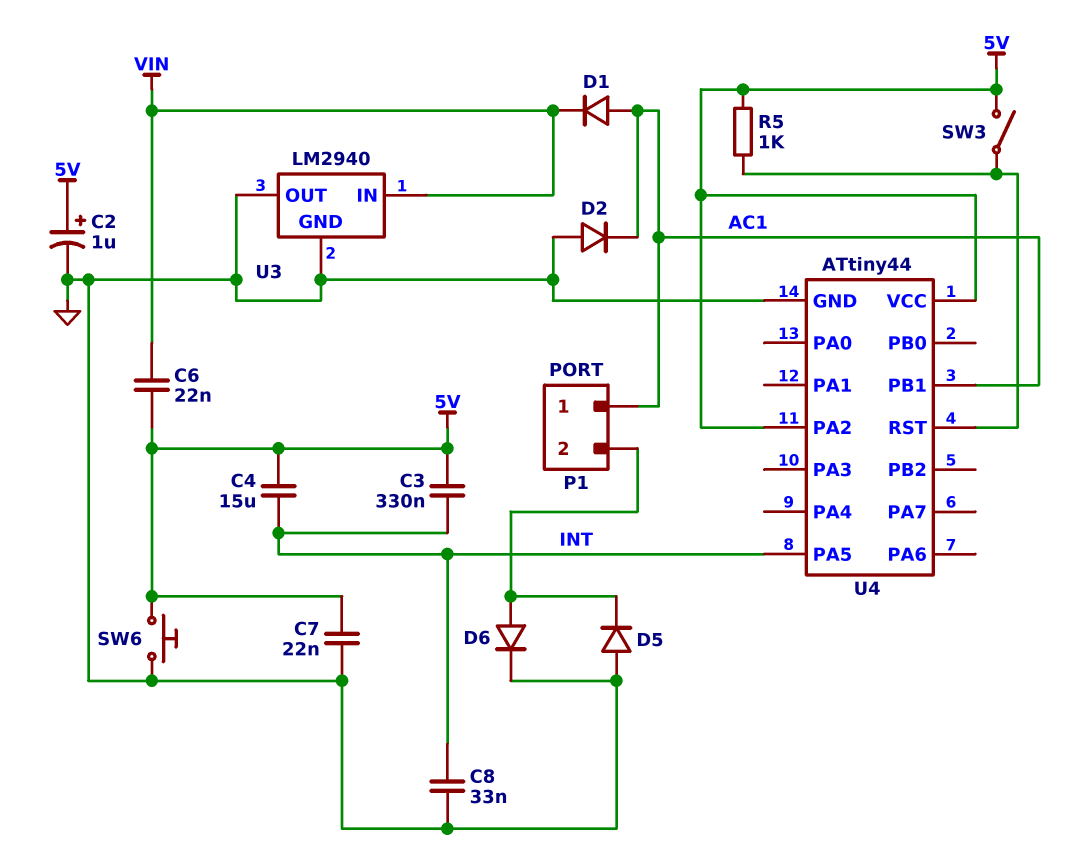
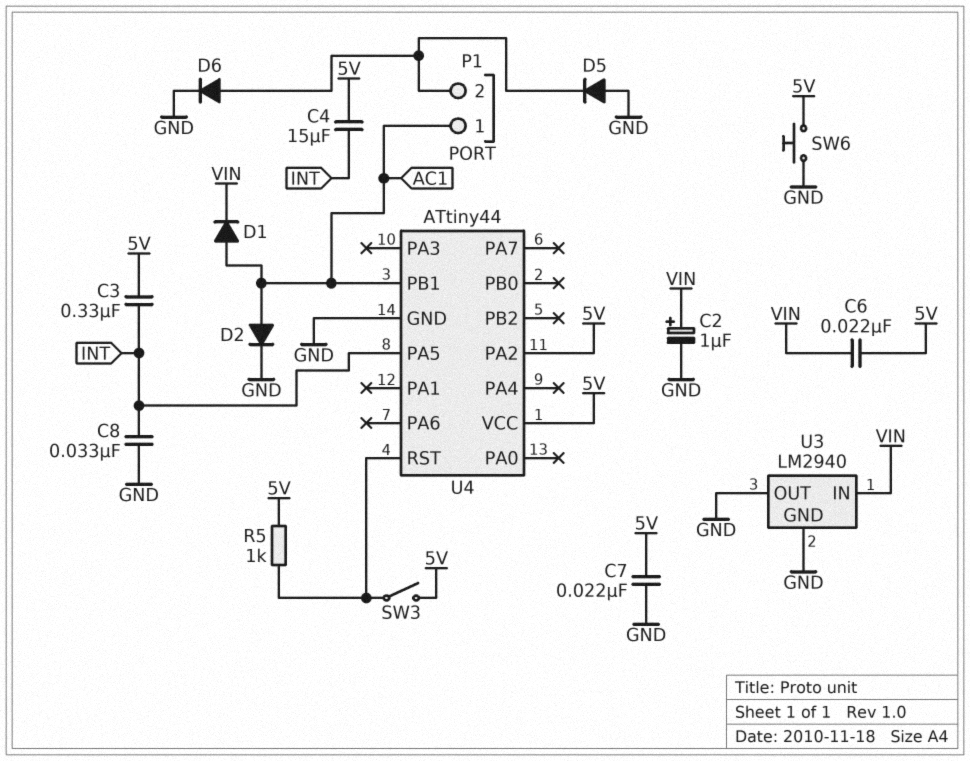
C2: 1uF (plus 5V, minus GND) -> 1uF (plus VIN, minus GND)
D2: diode (A GND, K AC1) -> diode (A AC1, K GND)

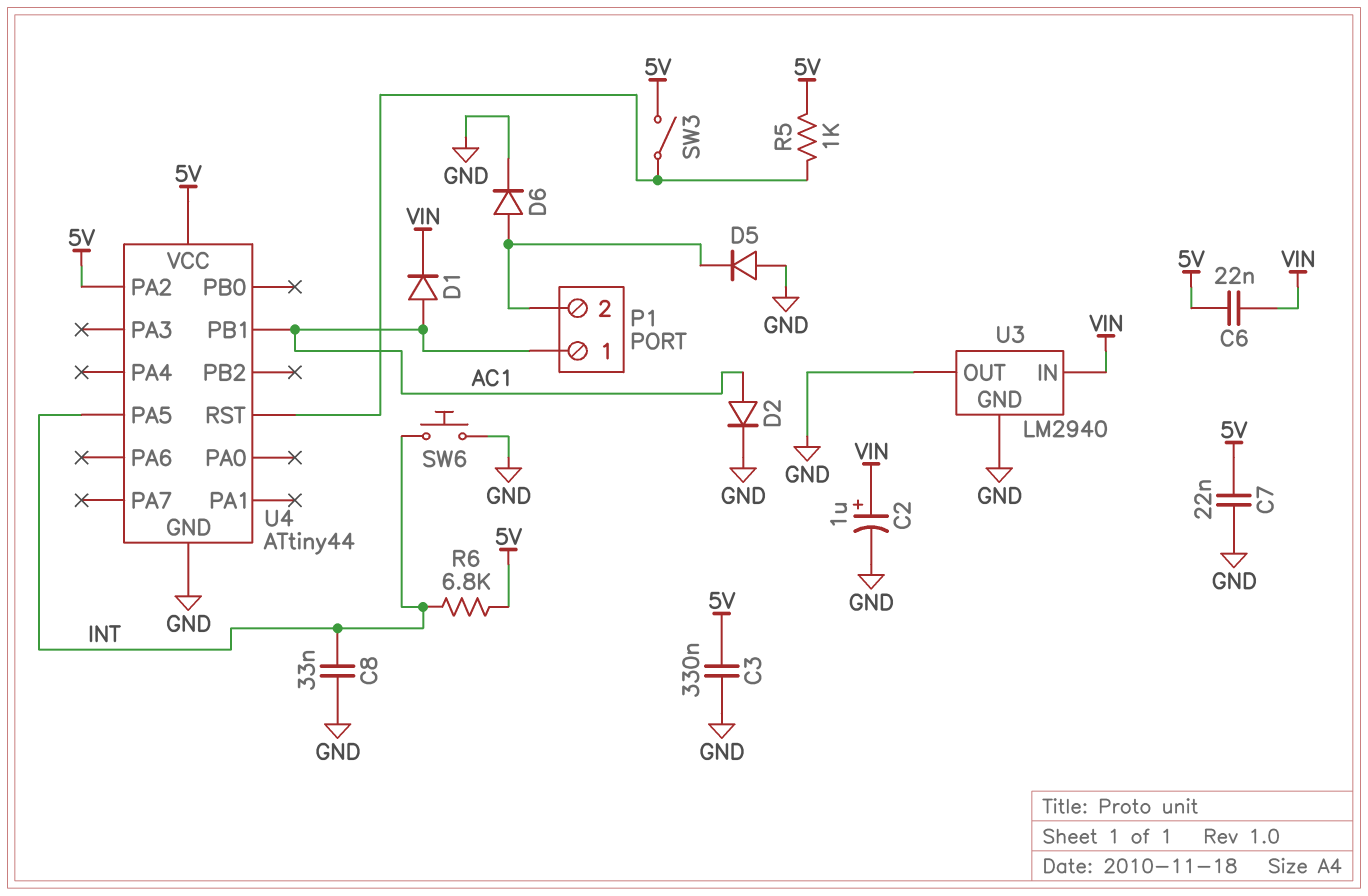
C3: 330nF (5V, INT) -> 330nF (5V, GND)
C4: 15uF (5V, INT) -> none
R6: none -> 6.8k (5V, INT)
SW6: button (5V, GND) -> button (GND, INT)

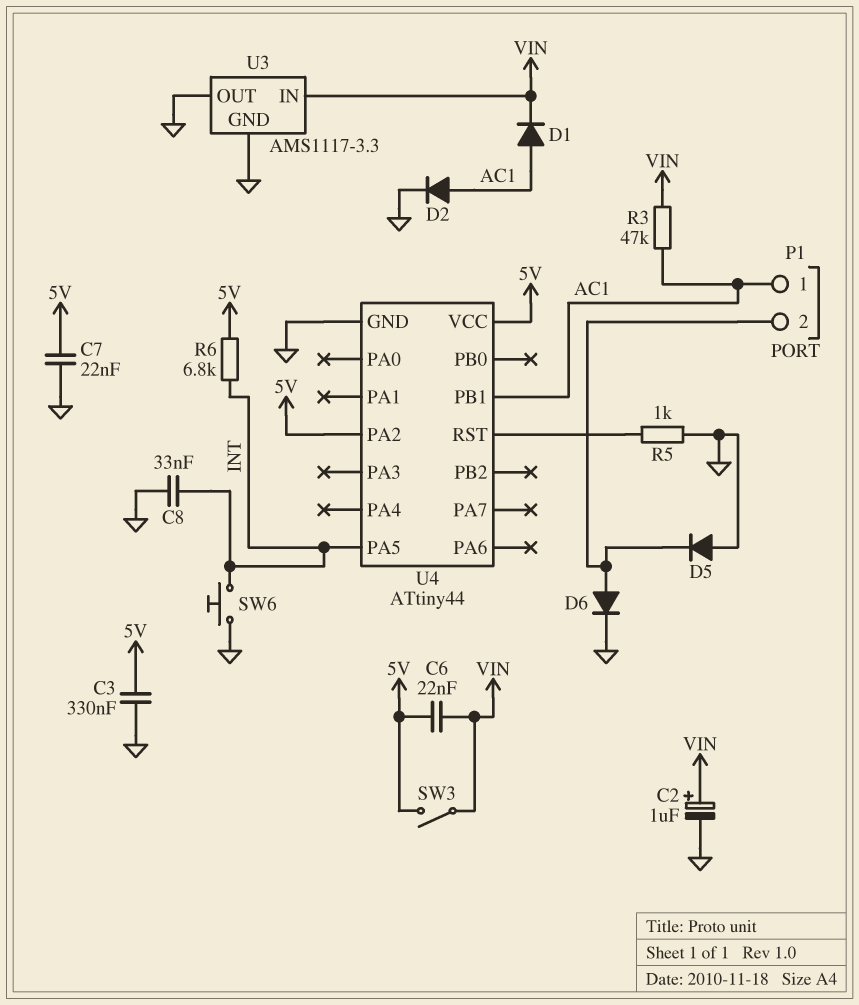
R3: none -> 47k (AC1, VIN)
R5: 1k (5V, U4/RST) -> 1k (GND, U4/RST)
SW3: switch (5V, U4/RST) -> switch (5V, VIN)
U3: LM2940 -> AMS1117-3.3

